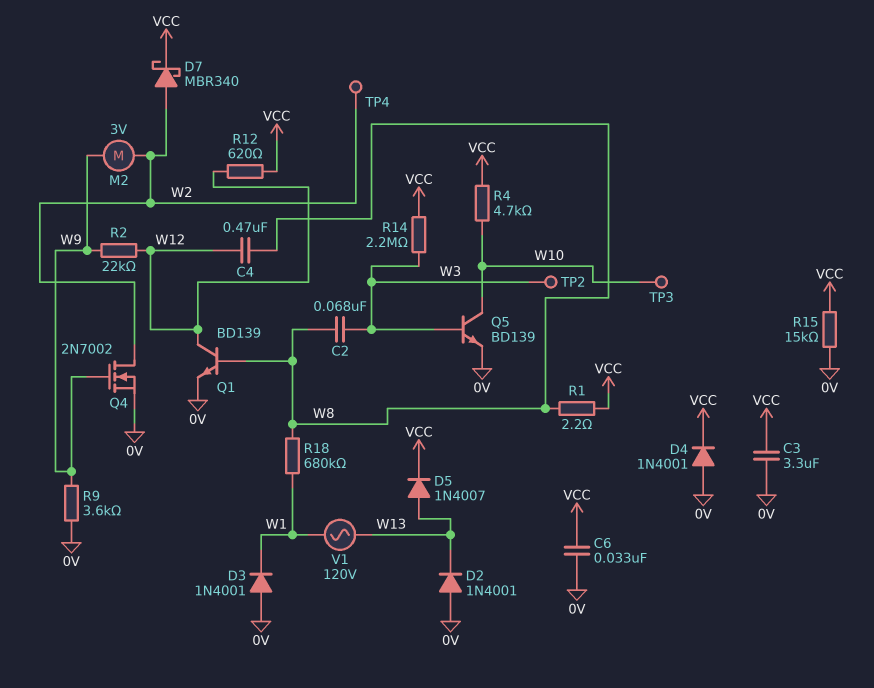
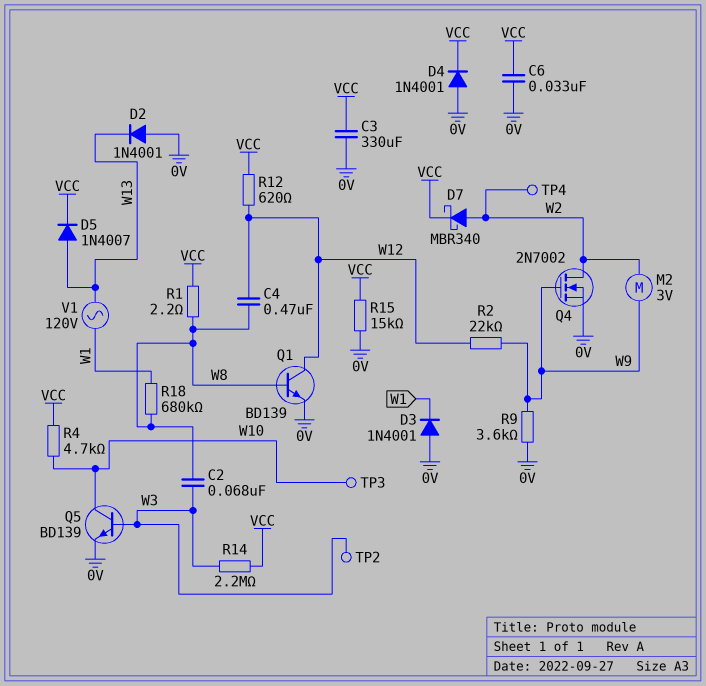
C3: 3.3uF (0V, VCC) -> 330uF (0V, VCC)

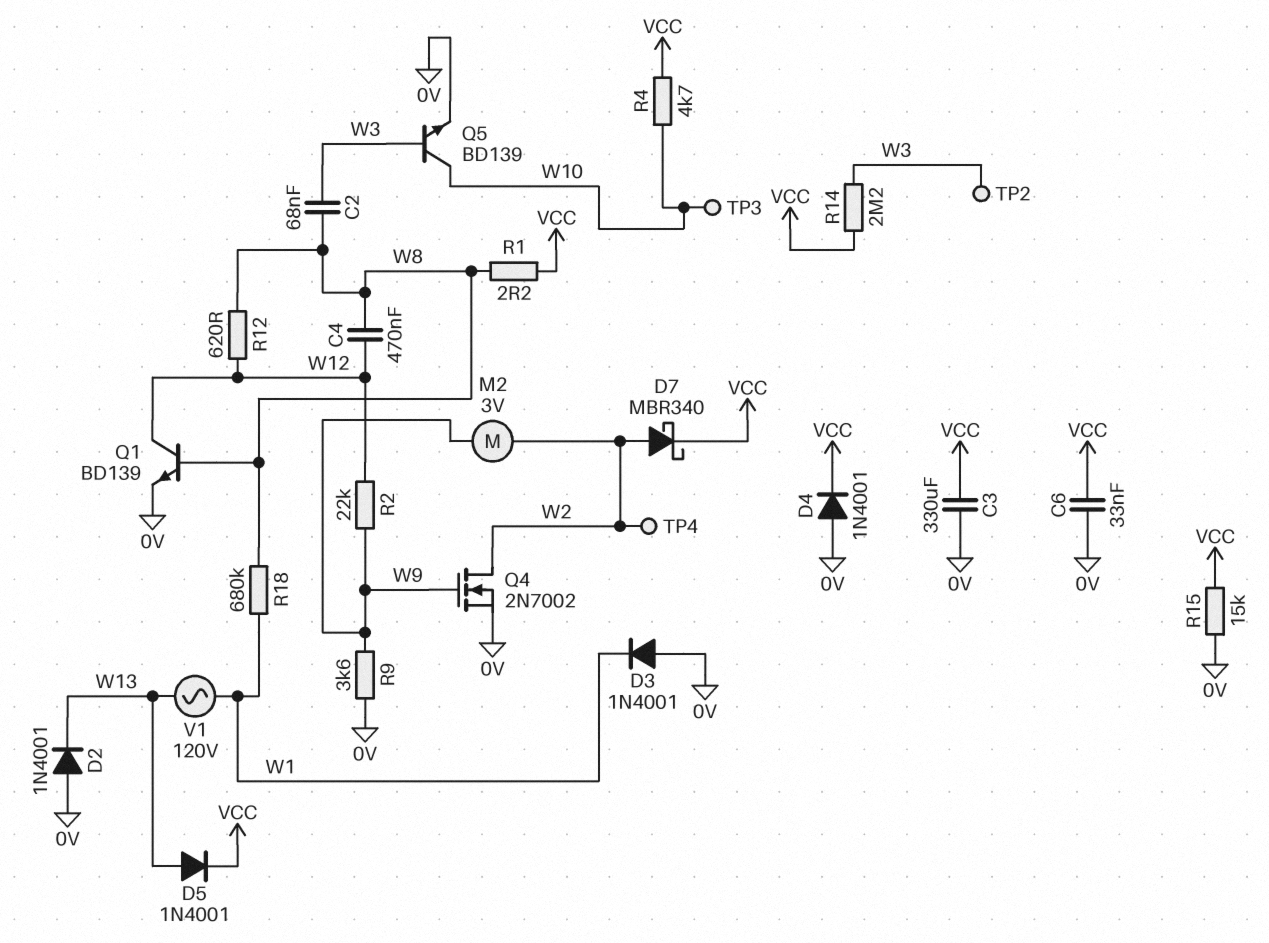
D5: diode 1N4007 (A W13, K VCC) -> diode 1N4001 (A W13, K VCC)
R12: 620 (VCC, W12) -> 620 (W8, W12)

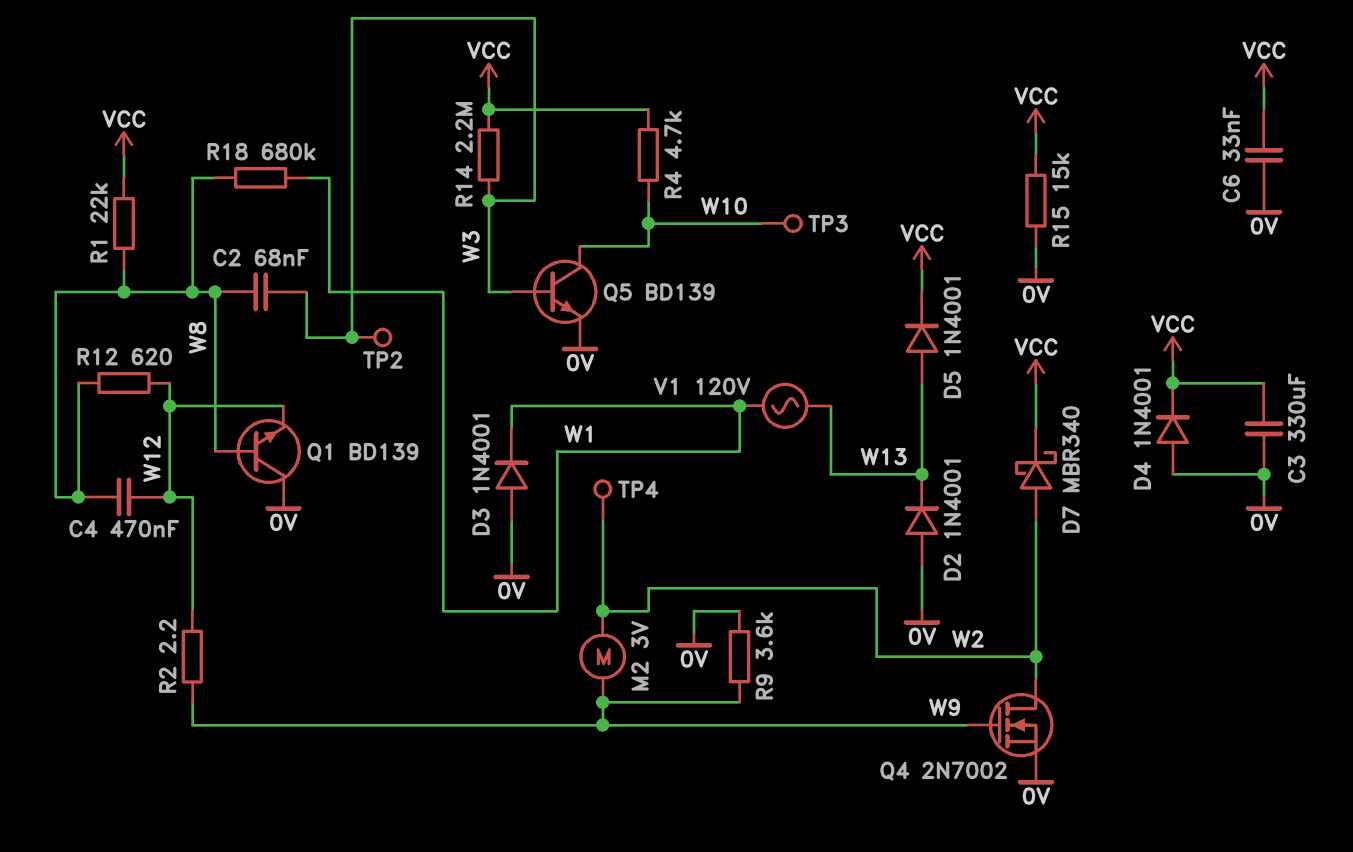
Q1: NPN BD139 (B W8, C W12, E 0V) -> NPN BD139 (B W8, C 0V, E W12)
R1: 2.2 (VCC, W8) -> 22k (VCC, W8)
R2: 22k (W9, W12) -> 2.2 (W9, W12)

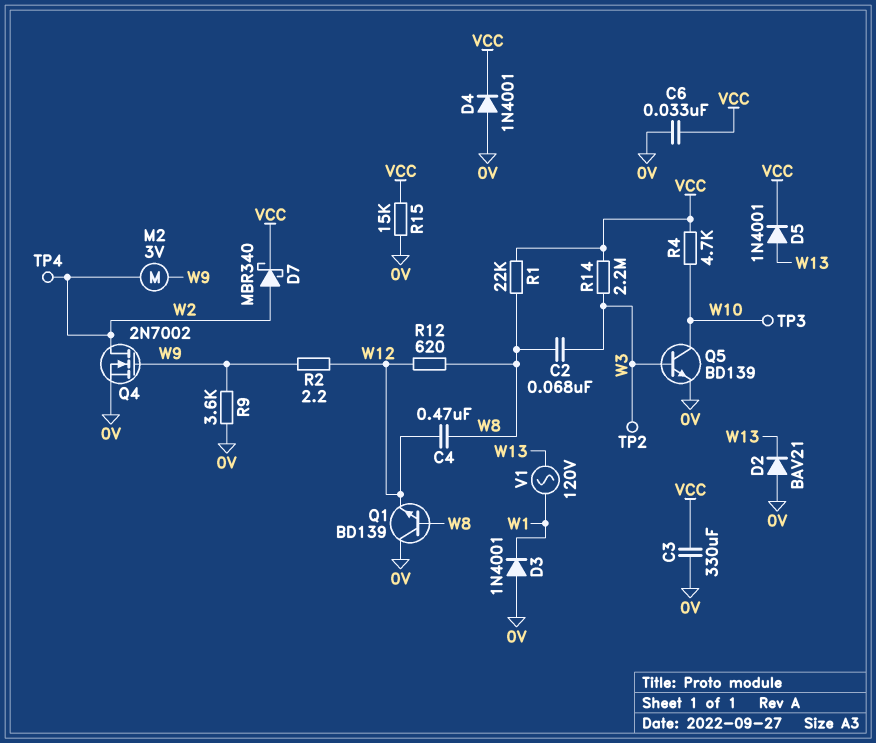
D2: diode 1N4001 (A 0V, K W13) -> diode BAV21 (A 0V, K W13)
R18: 680k (W1, W8) -> none

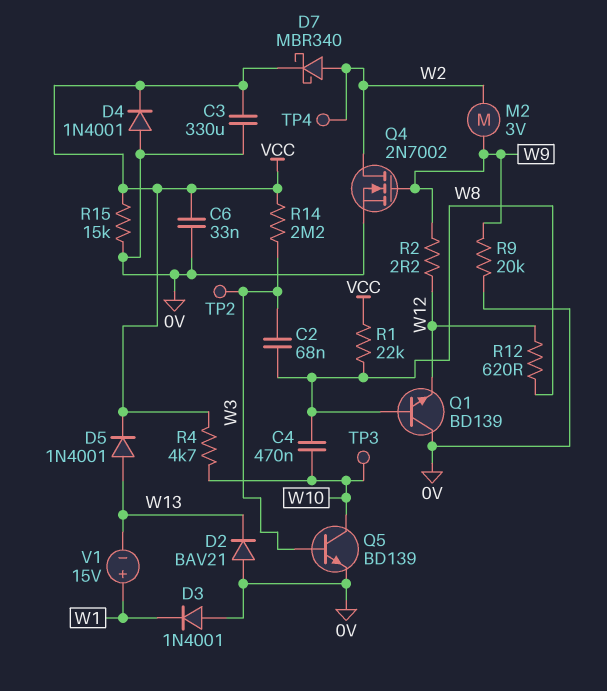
C4: 470nF (W8, W12) -> 470nF (W8, W10)
R9: 3.6k (0V, W9) -> 20k (0V, W9)
V1: AC 120V (W1, W13) -> 15V (plus W1, minus W13)

